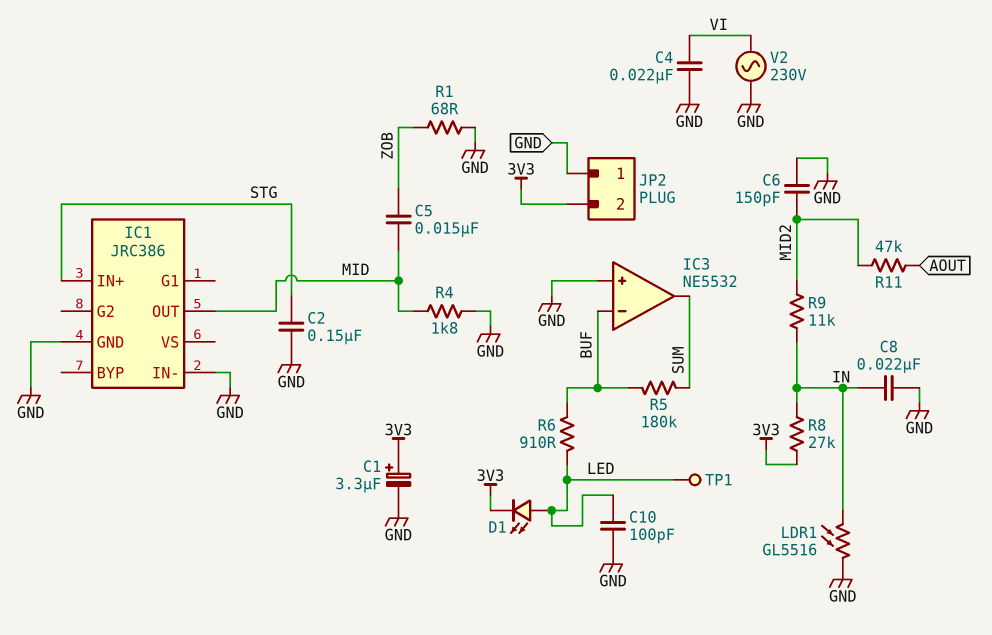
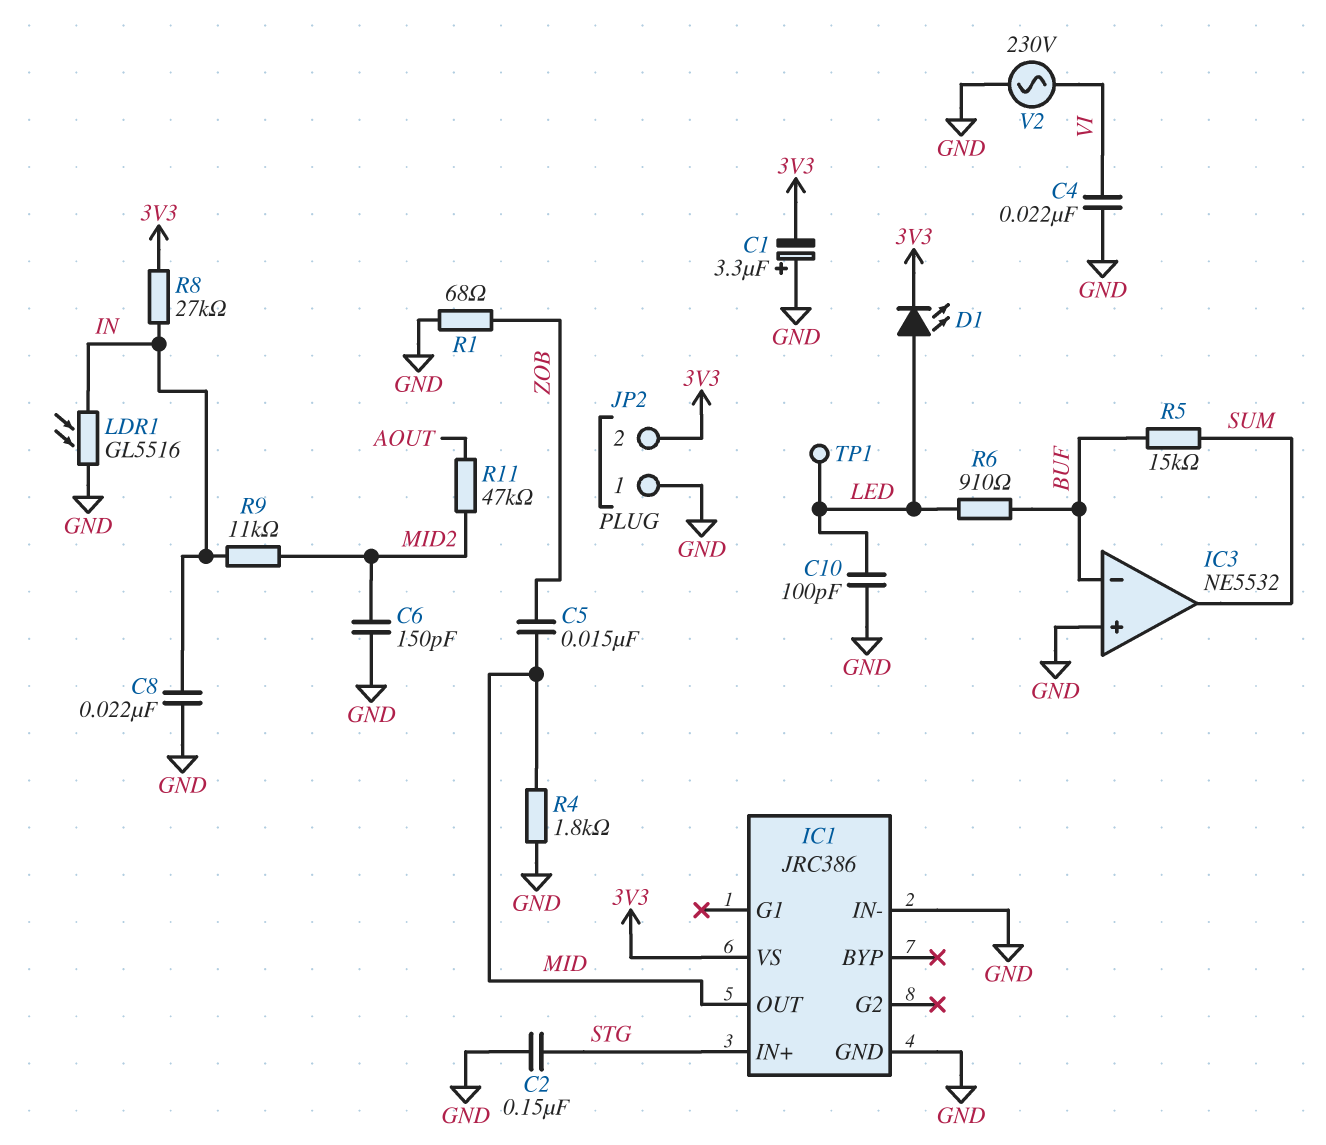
C1: 3.3uF (plus 3V3, minus GND) -> 3.3uF (plus GND, minus 3V3)
IC1 pin VS: none -> 3V3
R5: 180k (BUF, SUM) -> 15k (BUF, SUM)

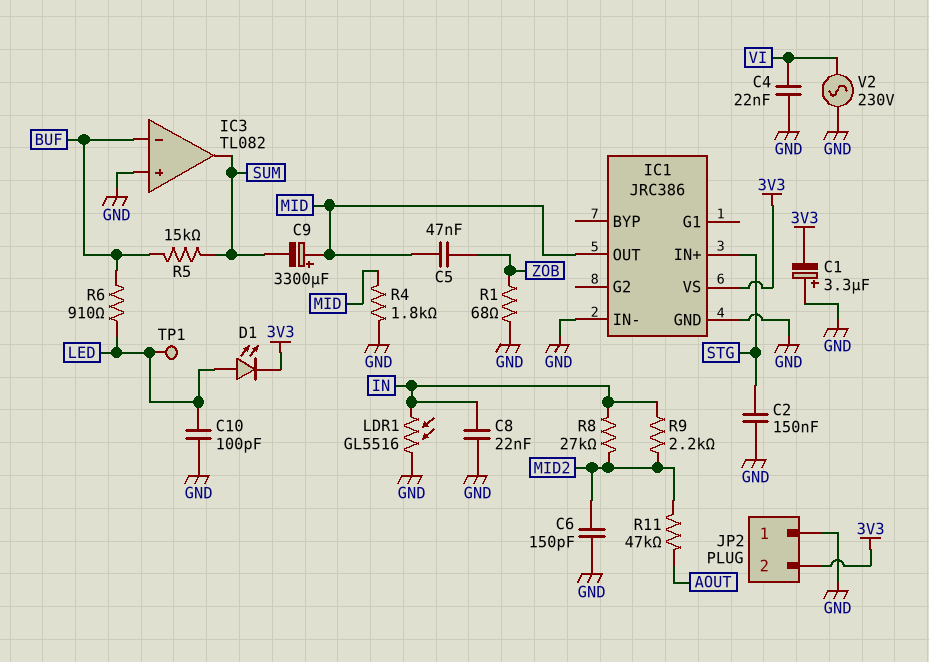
C5: 15nF (MID, ZOB) -> 47nF (MID, ZOB)
C9: none -> 3300uF (plus MID, minus SUM)
IC3: NE5532 -> TL082
R8: 27k (3V3, IN) -> 27k (IN, MID2)
R9: 11k (IN, MID2) -> 2.2k (IN, MID2)

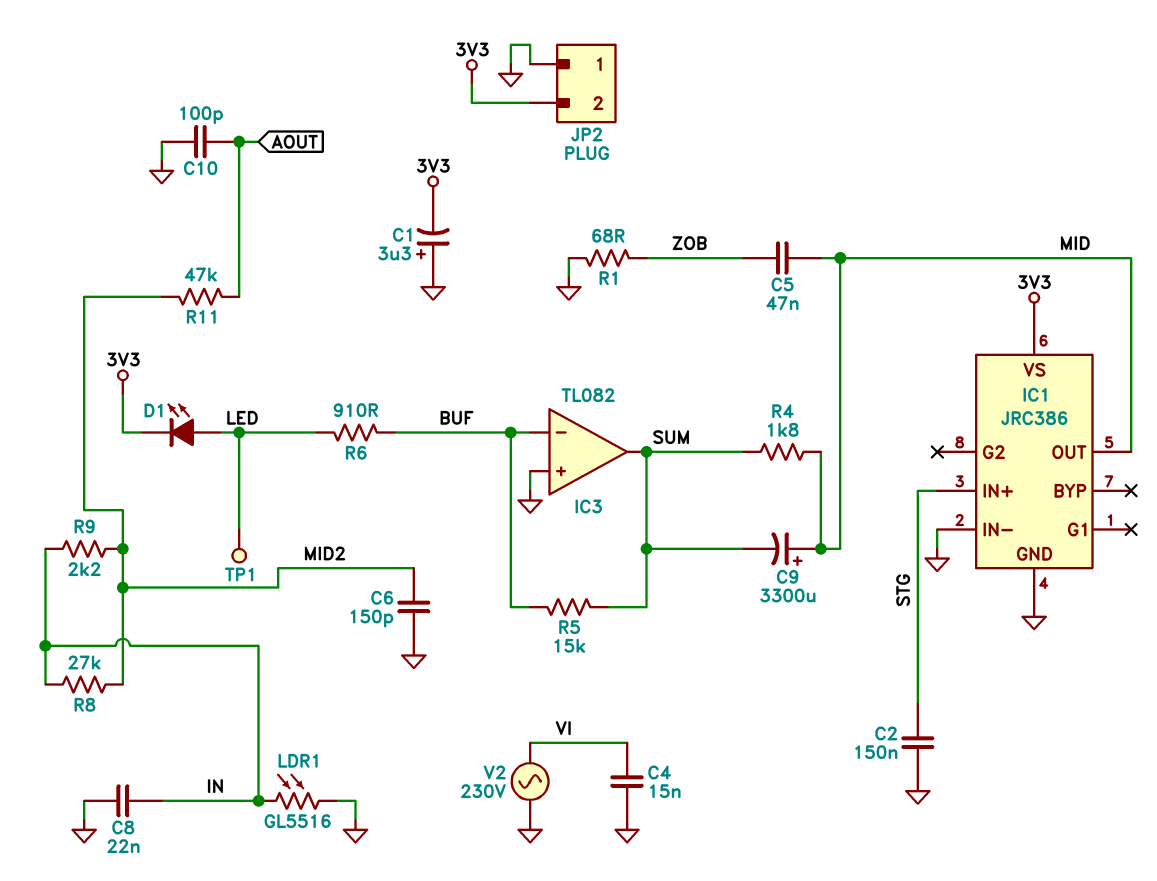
C4: 22nF (GND, VI) -> 15nF (GND, VI)
C10: 100pF (GND, LED) -> 100pF (AOUT, GND)
R4: 1.8k (GND, MID) -> 1.8k (MID, SUM)

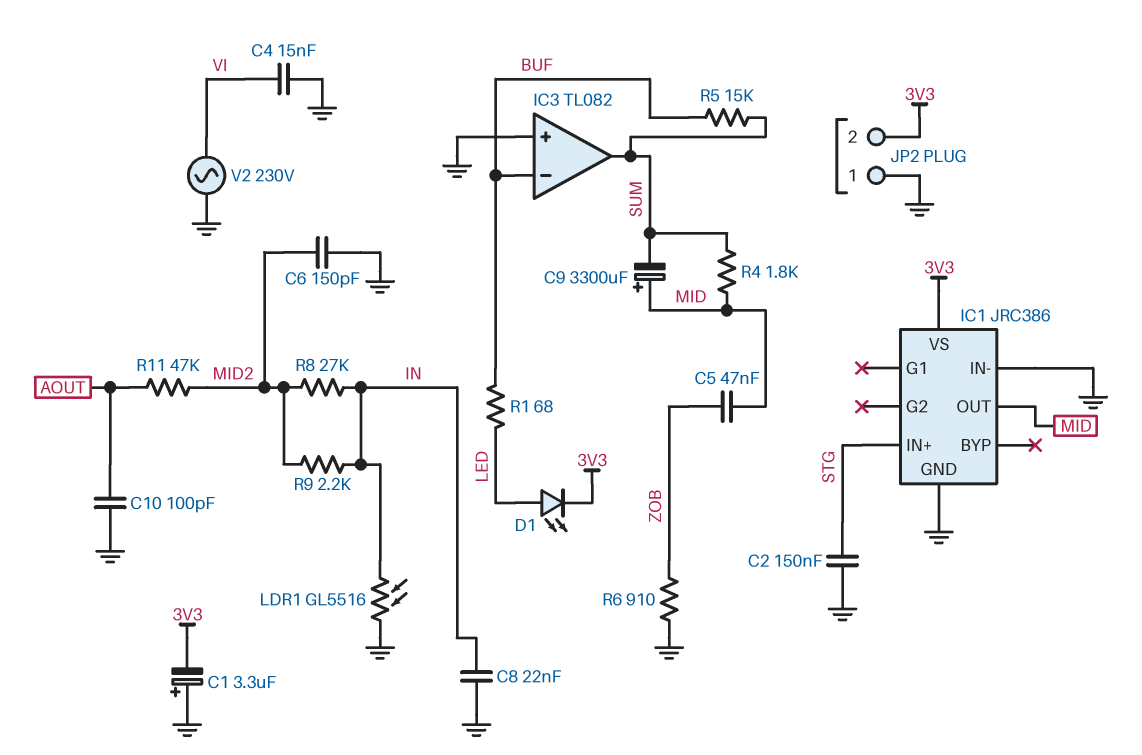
R1: 68 (GND, ZOB) -> 68 (BUF, LED)
R6: 910 (BUF, LED) -> 910 (GND, ZOB)
TP1: test point (LED) -> none

